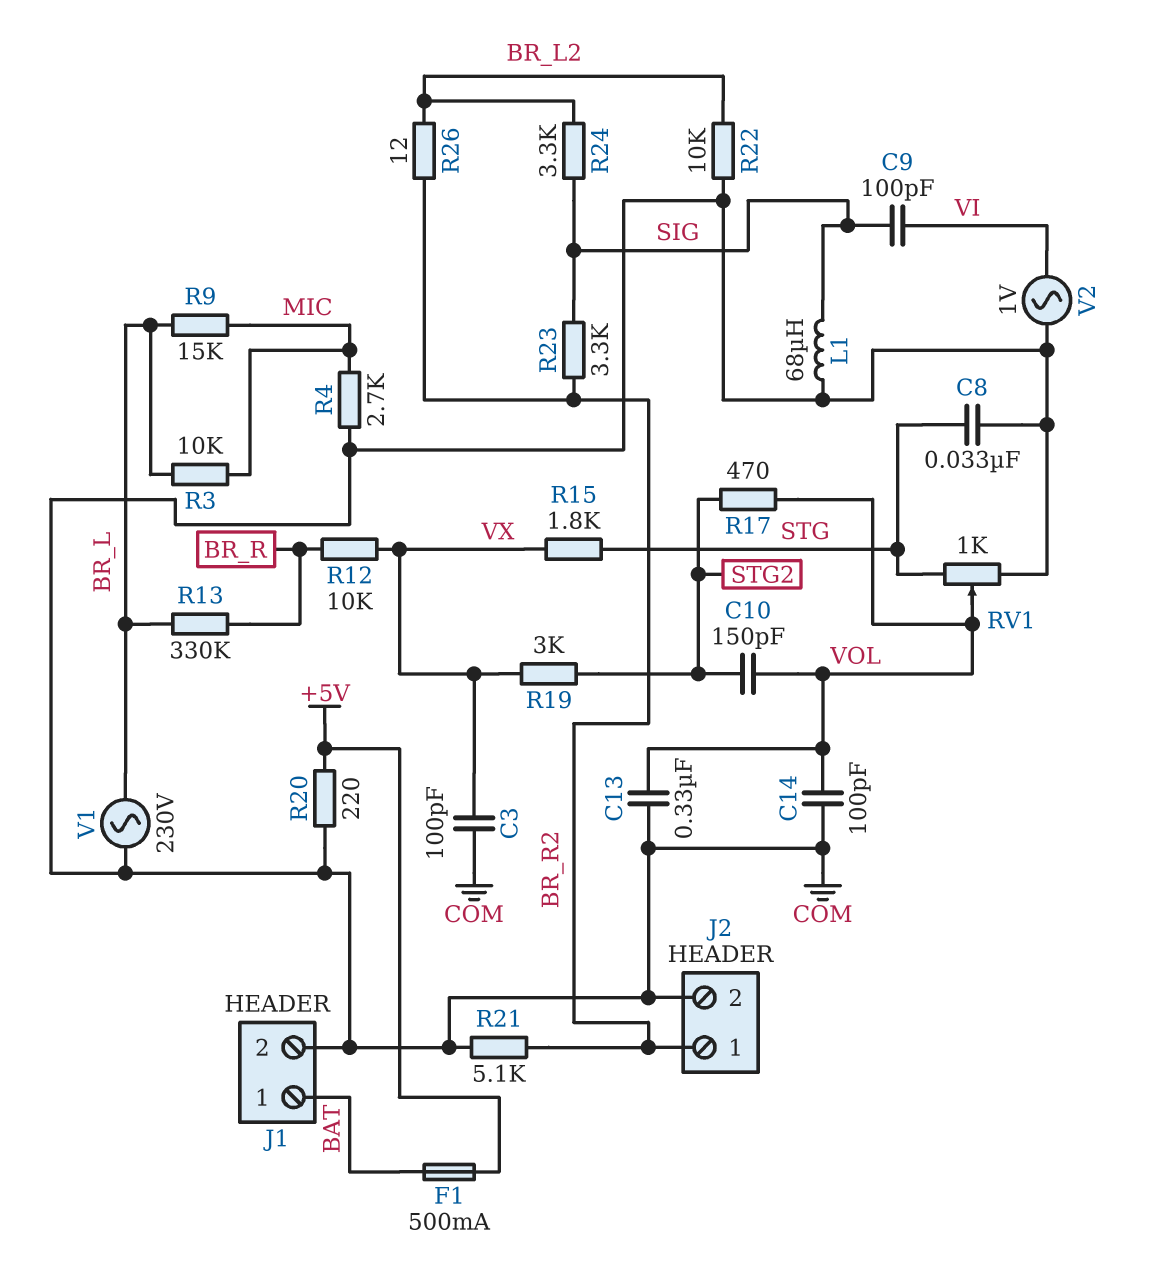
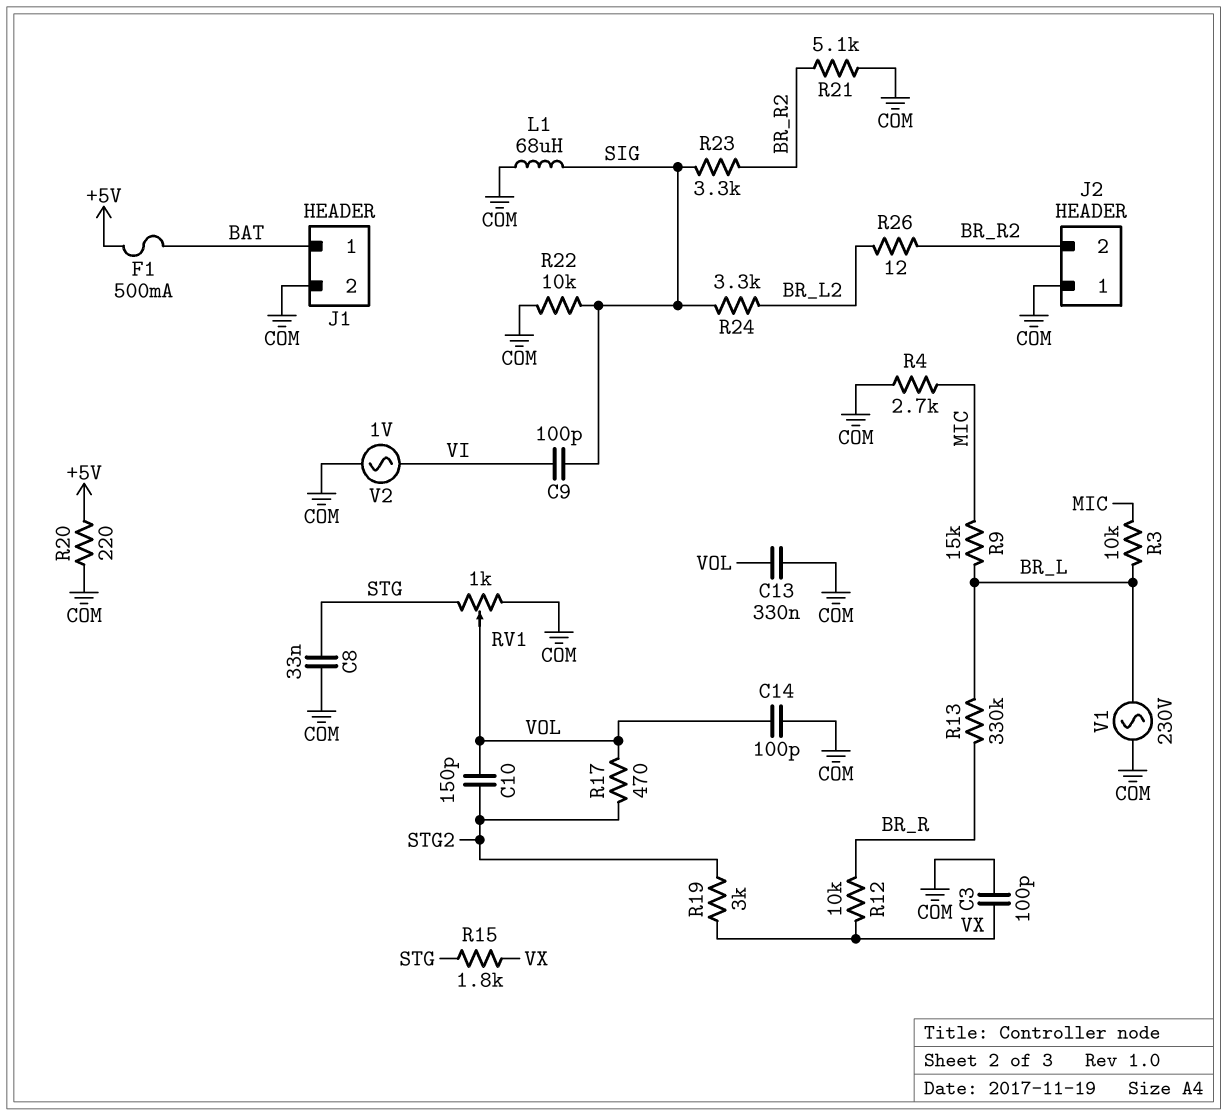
J2 pin 1: BR_R2 -> COM
J2 pin 2: COM -> BR_R2
R22: 10k (BR_L2, COM) -> 10k (COM, SIG)

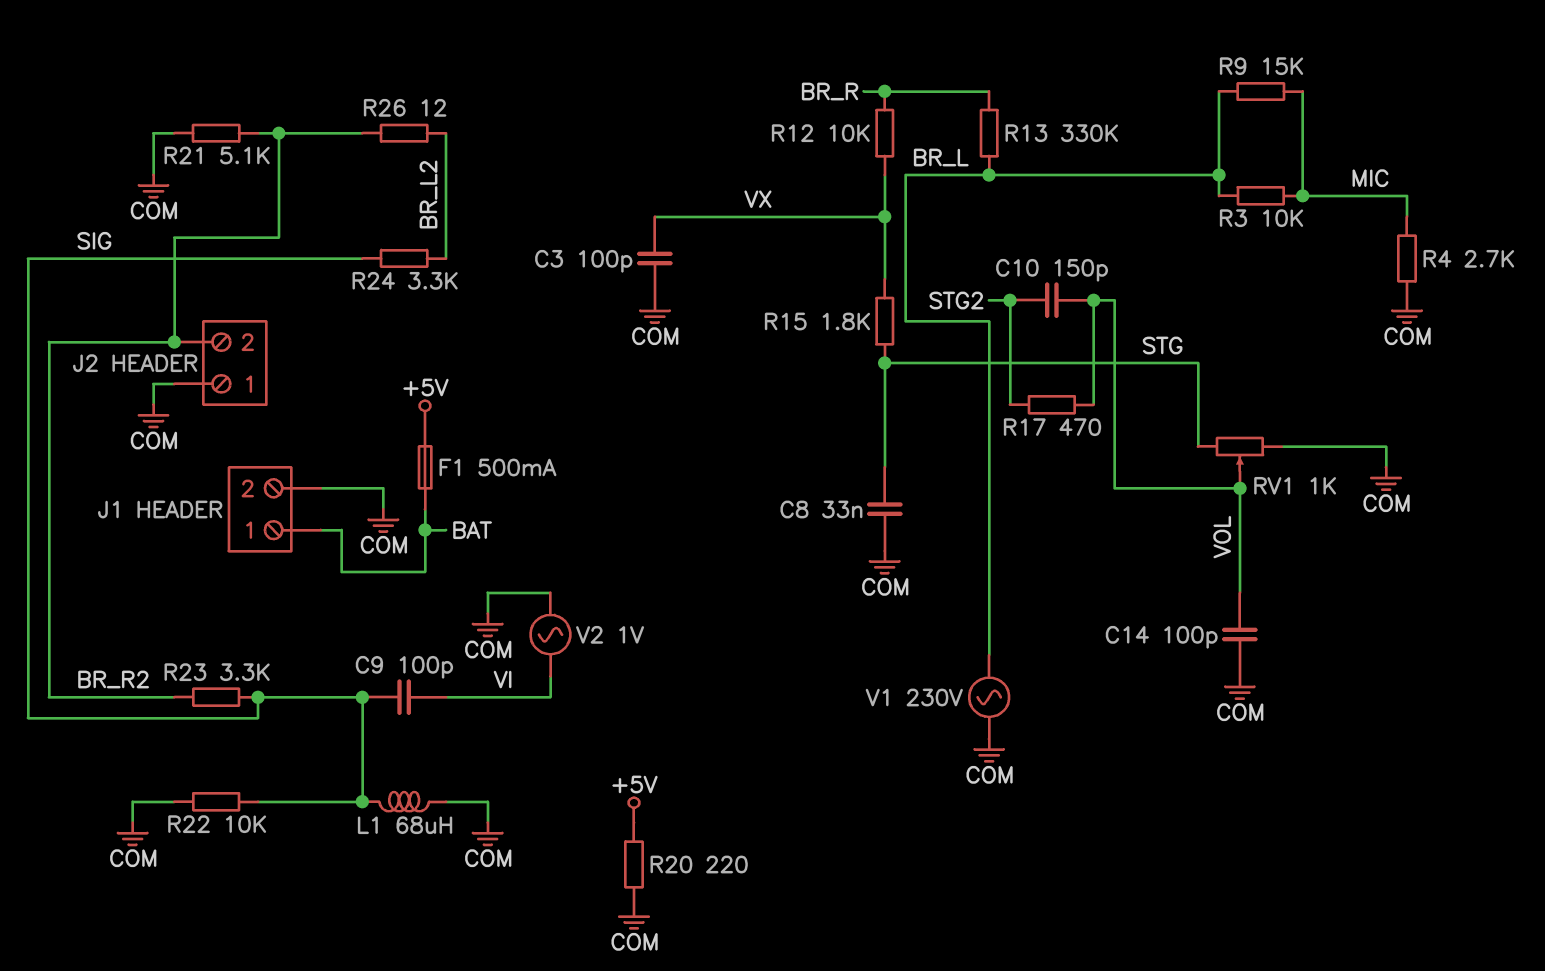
C13: 330nF (COM, VOL) -> none
R19: 3k (STG2, VX) -> none

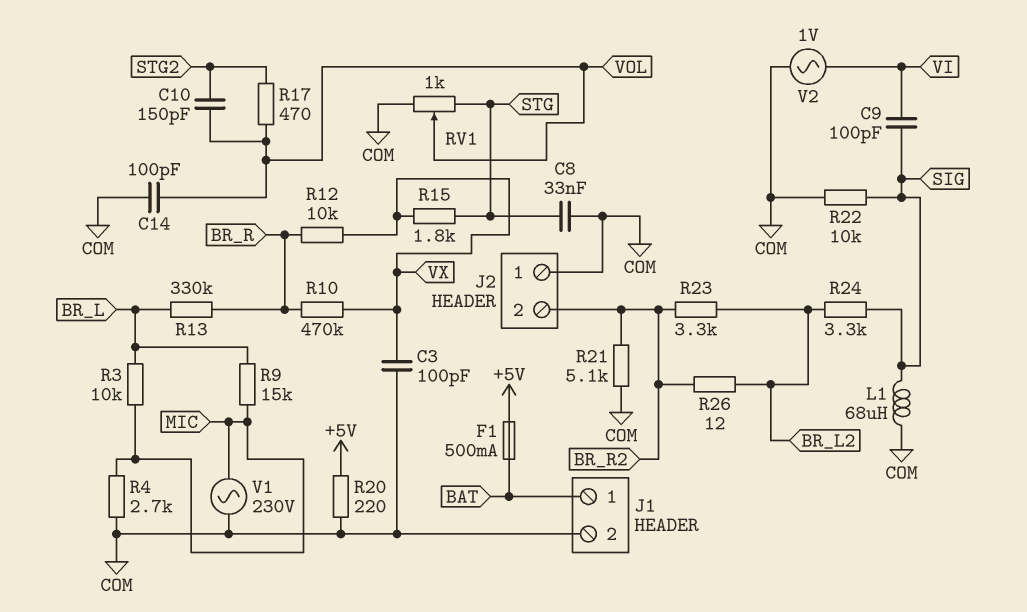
R10: none -> 470k (BR_R, VX)
R23: 3.3k (BR_R2, SIG) -> 3.3k (BR_L2, BR_R2)
V1: AC 230V (BR_L, COM) -> AC 230V (COM, MIC)

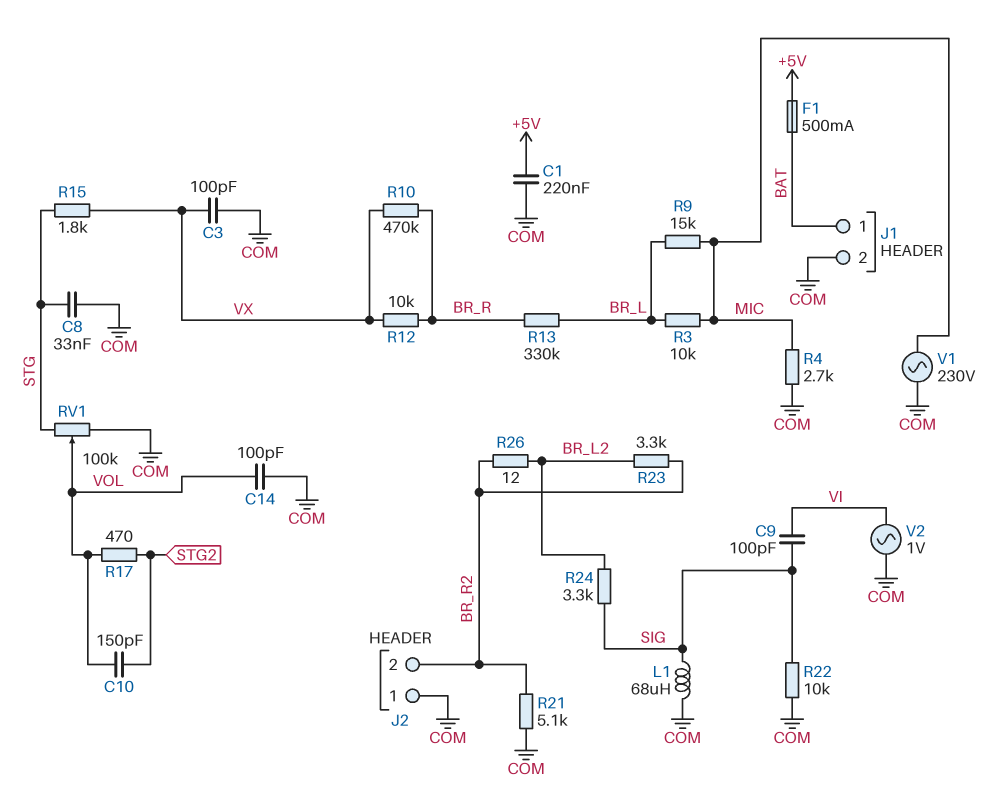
C1: none -> 220nF (+5V, COM)
R20: 220 (+5V, COM) -> none
RV1: 1k (COM, STG, wiper VOL) -> 100k (COM, STG, wiper VOL)

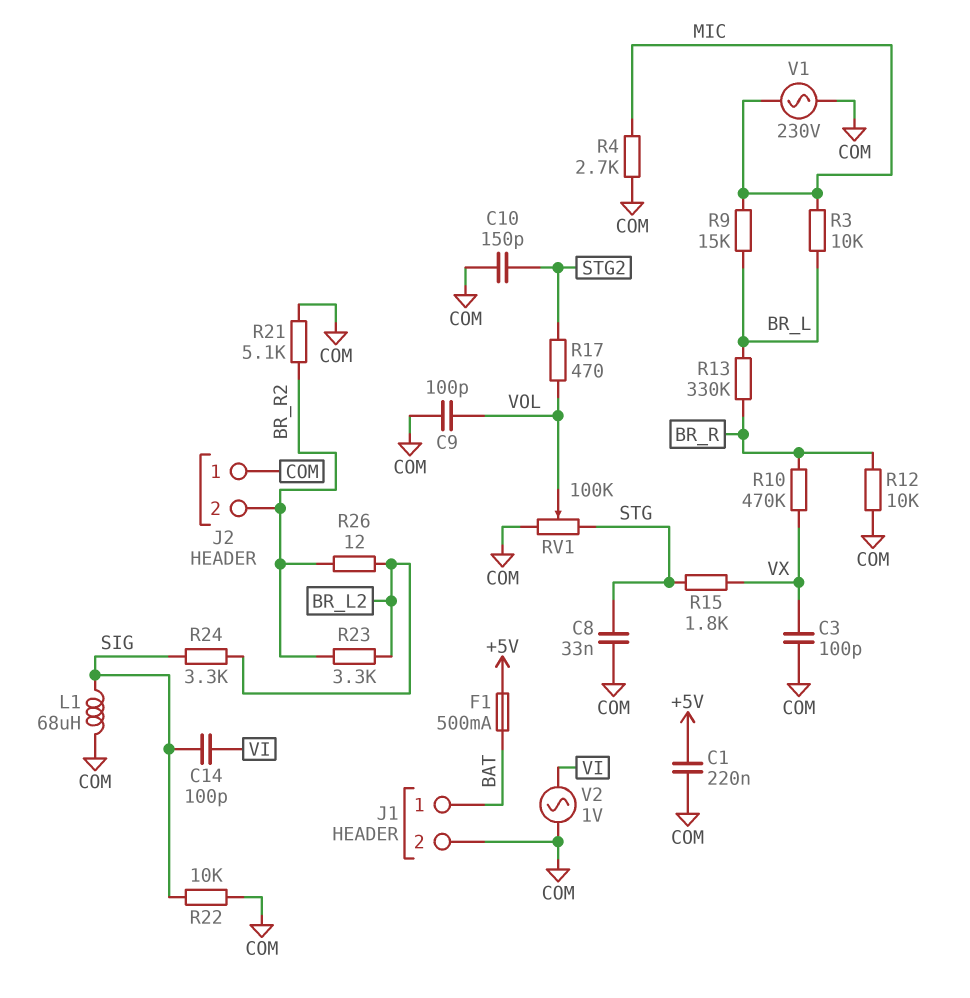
C9: 100pF (SIG, VI) -> 100pF (COM, VOL)
C10: 150pF (STG2, VOL) -> 150pF (COM, STG2)
C14: 100pF (COM, VOL) -> 100pF (SIG, VI)
R12: 10k (BR_R, VX) -> 10k (BR_R, COM)

